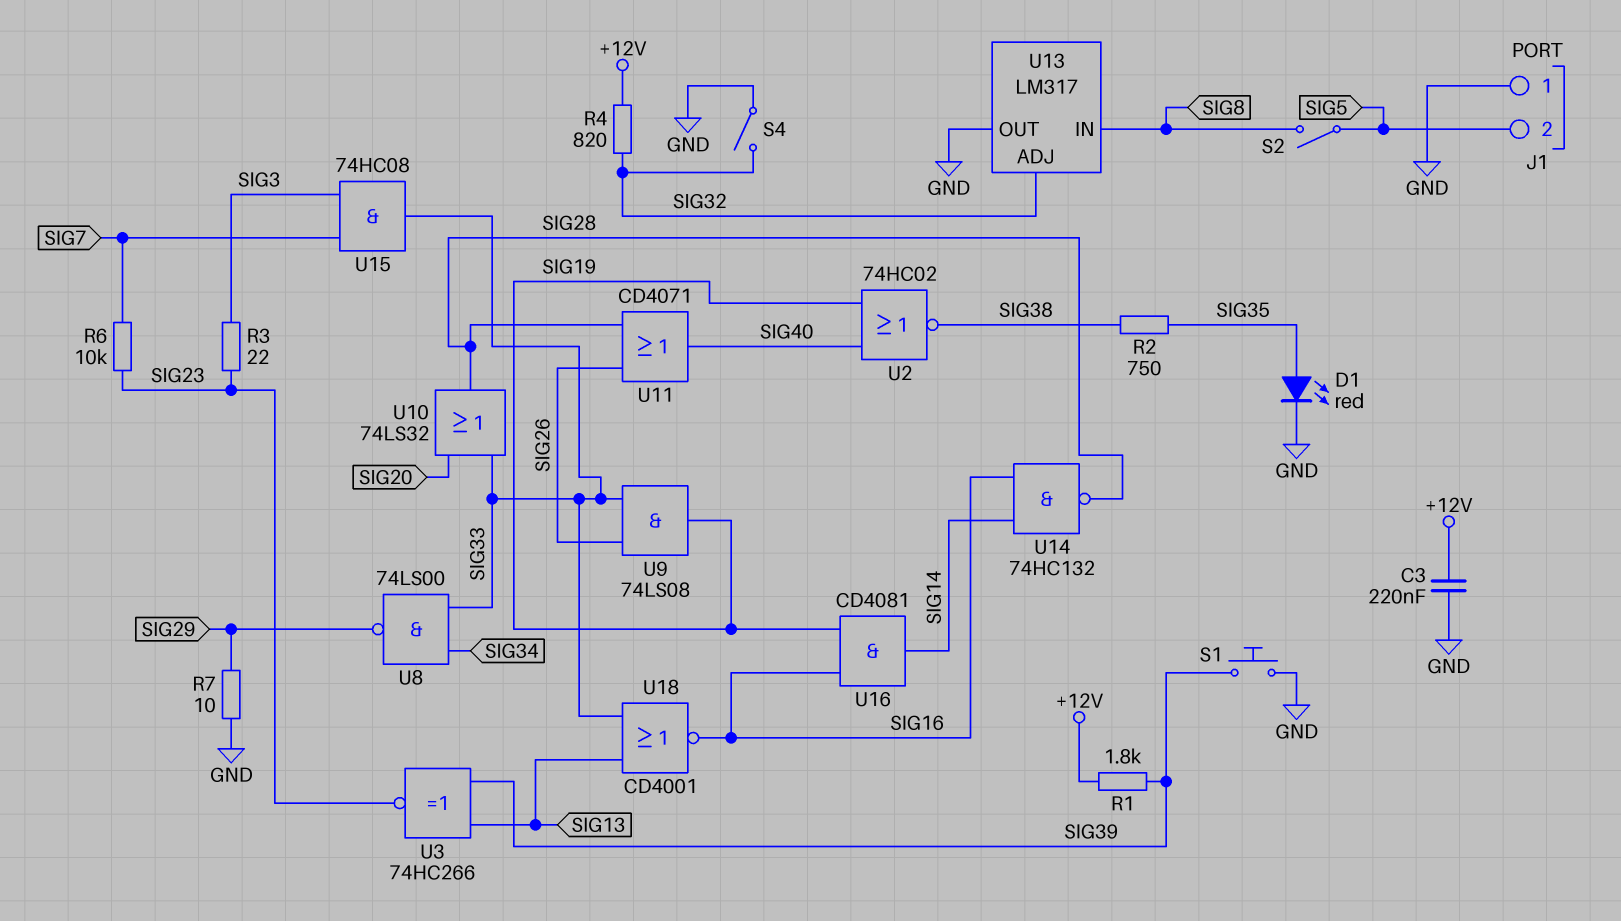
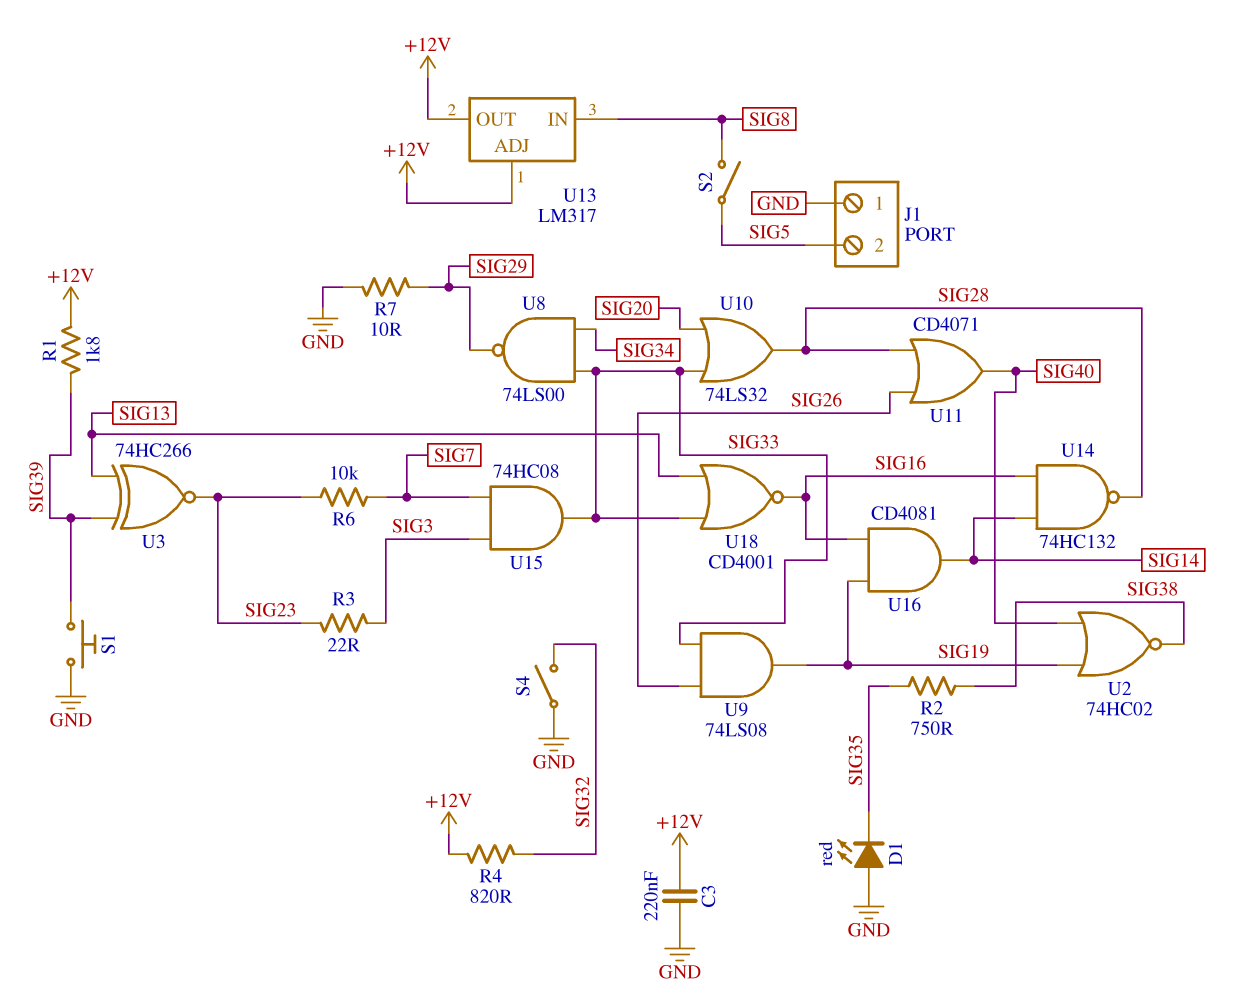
D1: LED red (A SIG35, K GND) -> LED red (A GND, K SIG35)
U13 pin ADJ: SIG32 -> +12V
U13 pin OUT: GND -> +12V

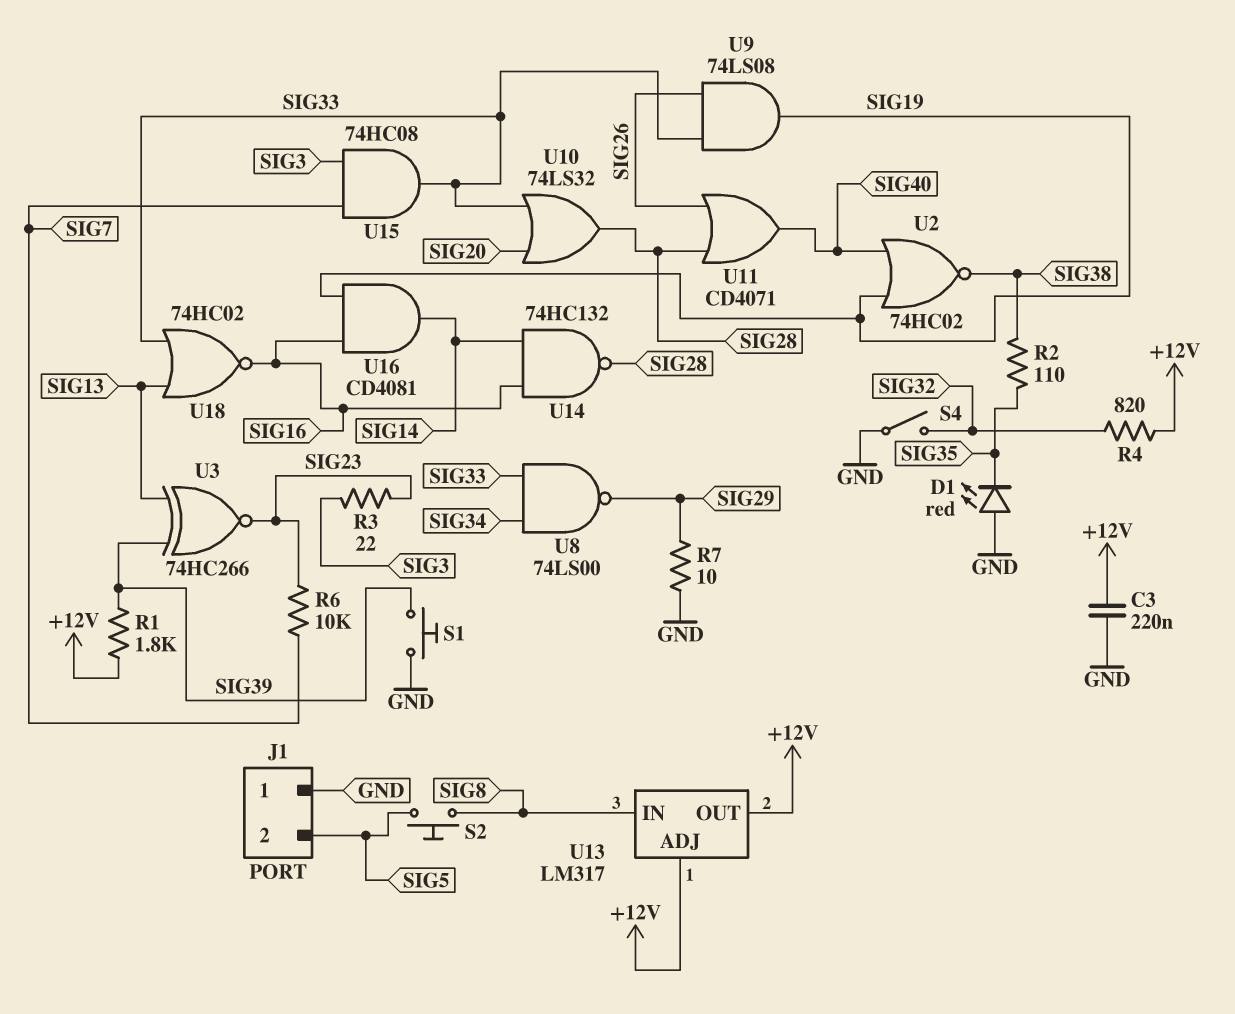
R2: 750 (SIG35, SIG38) -> 110 (SIG35, SIG38)
S2: switch (SIG5, SIG8) -> button (SIG5, SIG8)
U18: NOR CD4001 (in SIG13, in SIG33, out SIG16) -> NOR 74HC02 (in SIG13, in SIG33, out SIG16)

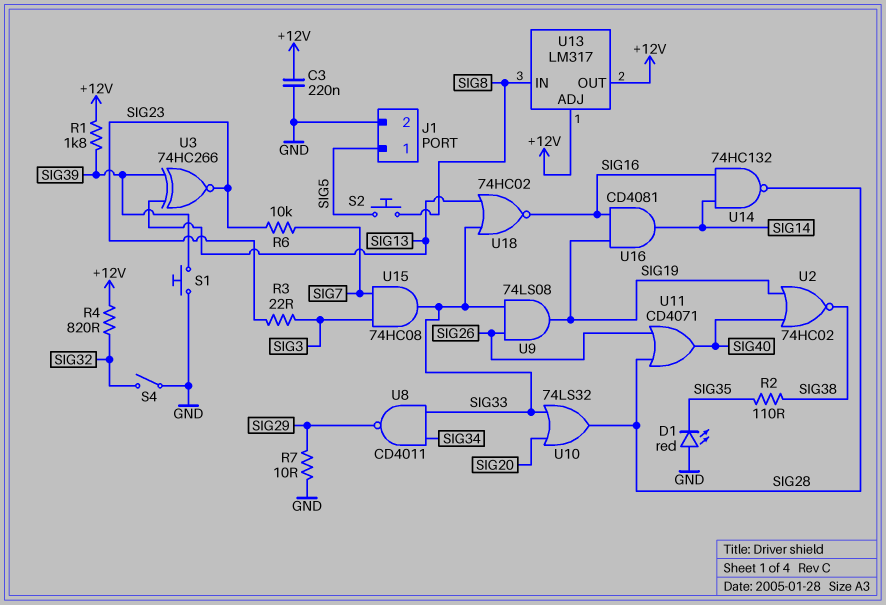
J1 pin 1: GND -> SIG5
J1 pin 2: SIG5 -> GND
U8: NAND 74LS00 (in SIG33, in SIG34, out SIG29) -> NAND CD4011 (in SIG33, in SIG34, out SIG29)

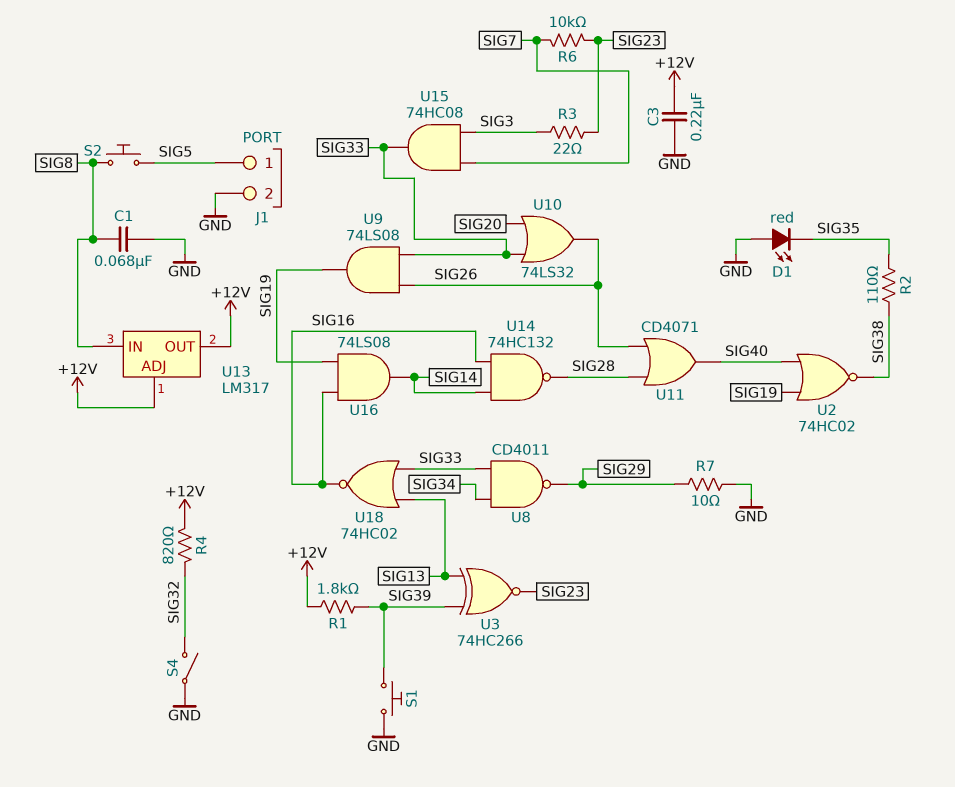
C1: none -> 68nF (GND, SIG8)
U10: OR 74LS32 (in SIG20, in SIG33, out SIG28) -> OR 74LS32 (in SIG20, in SIG33, out SIG26)
U16: AND CD4081 (in SIG16, in SIG19, out SIG14) -> AND 74LS08 (in SIG16, in SIG19, out SIG14)

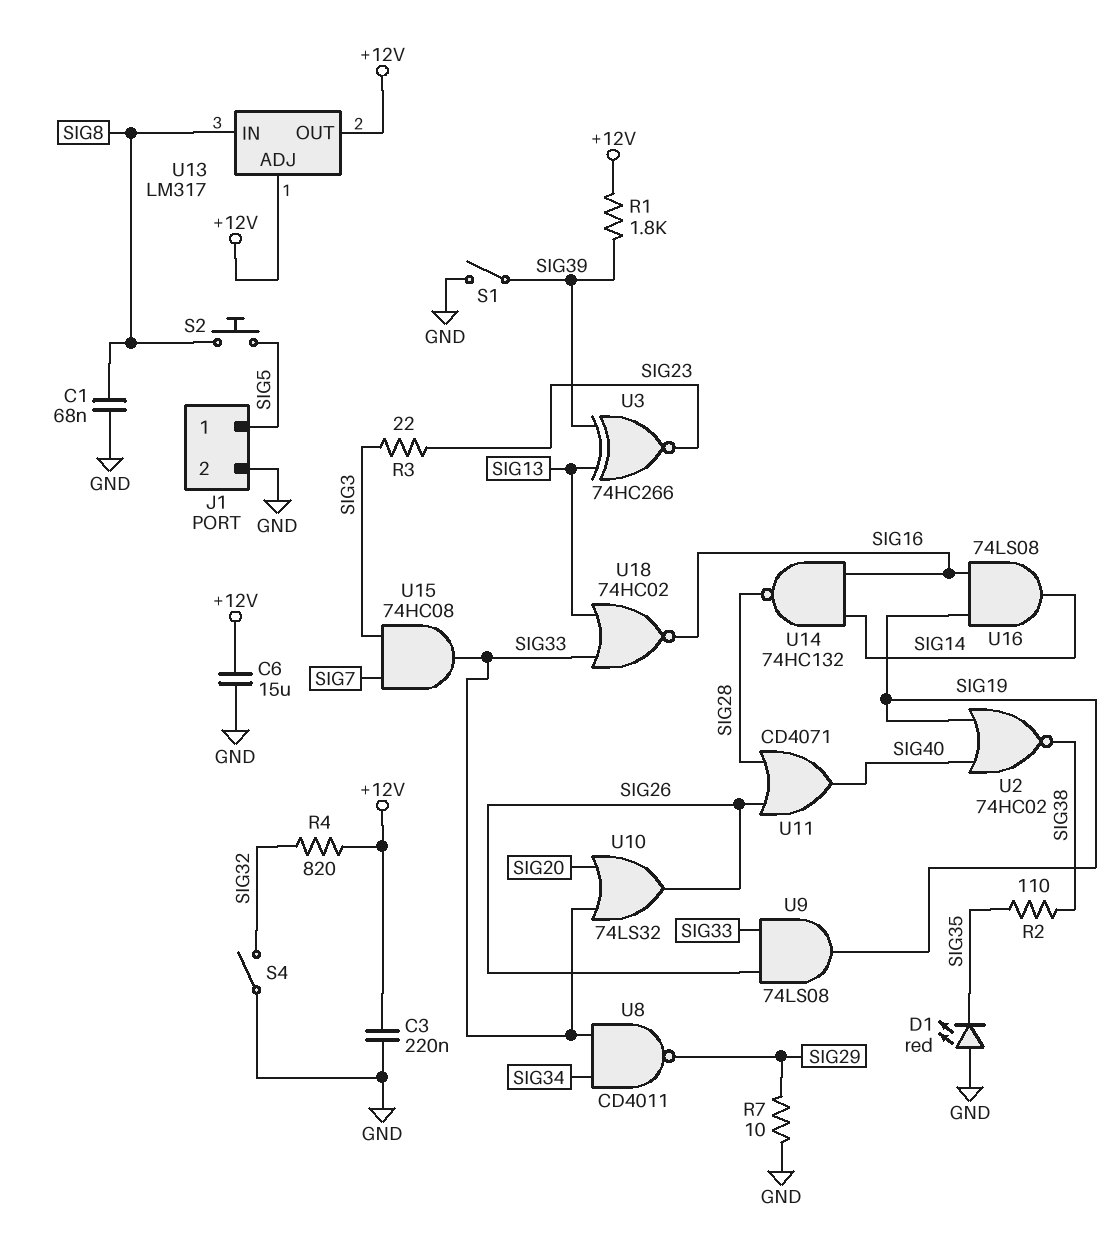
C6: none -> 15uF (+12V, GND)
R6: 10k (SIG7, SIG23) -> none
S1: button (GND, SIG39) -> switch (GND, SIG39)

